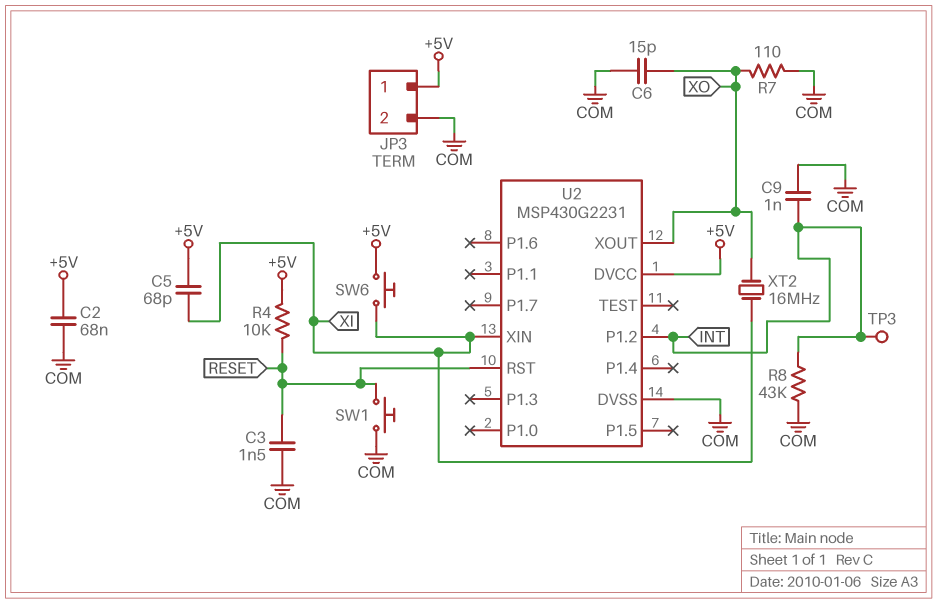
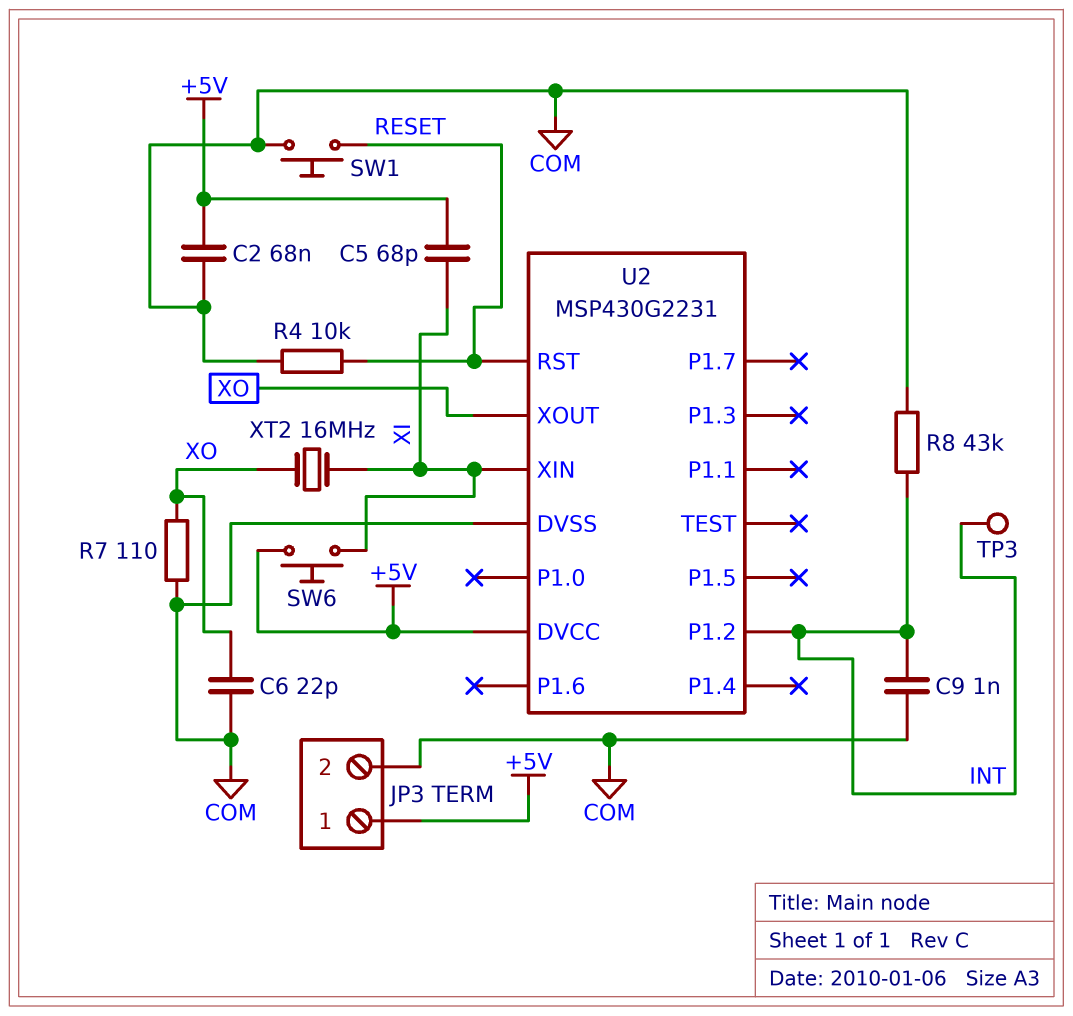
C3: 1.5nF (COM, RESET) -> none
C6: 15pF (COM, XO) -> 22pF (COM, XO)
R4: 10k (+5V, RESET) -> 10k (COM, RESET)

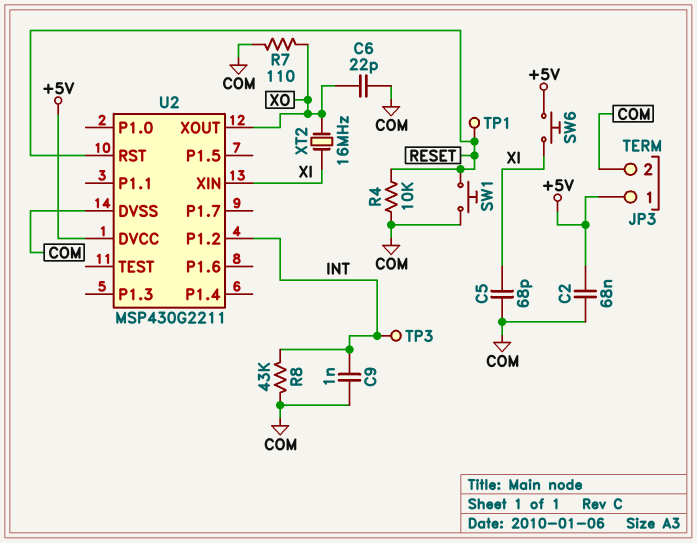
C5: 68pF (+5V, XI) -> 68pF (COM, XI)
TP1: none -> test point (RESET)
U2: MSP430G2231 -> MSP430G2211

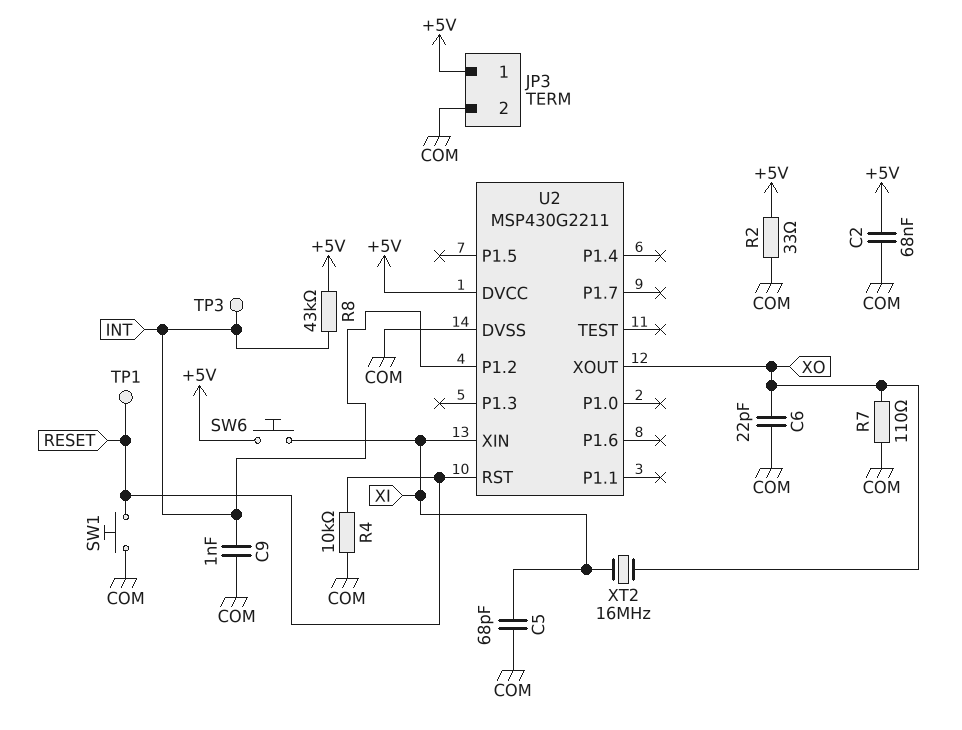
R2: none -> 33 (+5V, COM)
R8: 43k (COM, INT) -> 43k (+5V, INT)

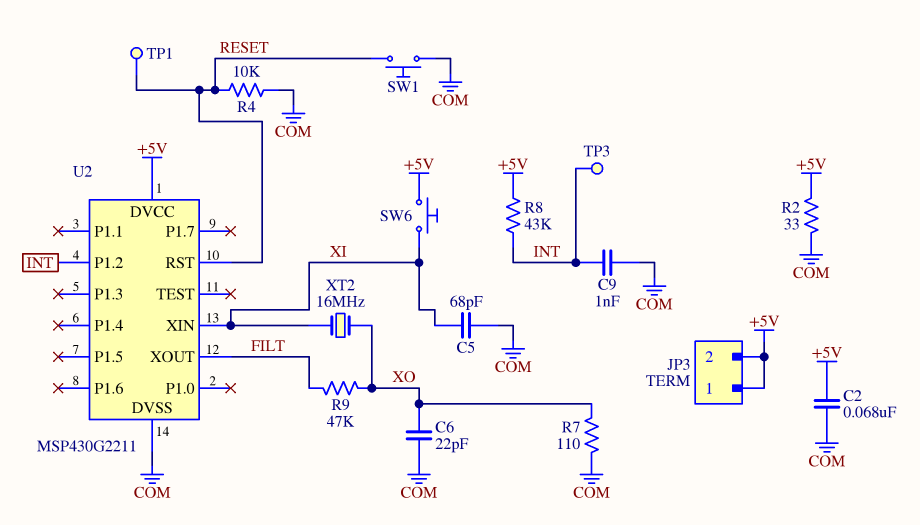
JP3 pin 2: COM -> +5V
R9: none -> 47k (FILT, XO)
U2 pin XOUT: XO -> FILT

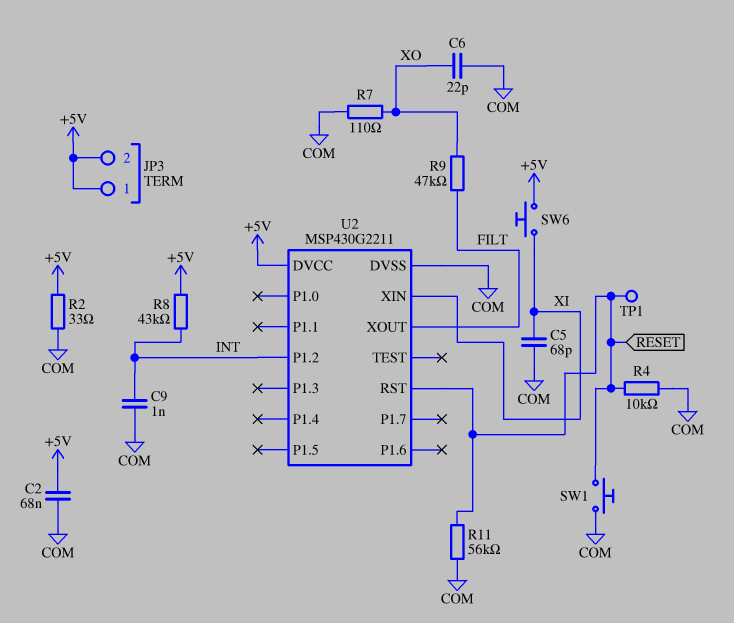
R11: none -> 56k (COM, RESET)
TP3: test point (INT) -> none
XT2: 16MHz (XI, XO) -> none

